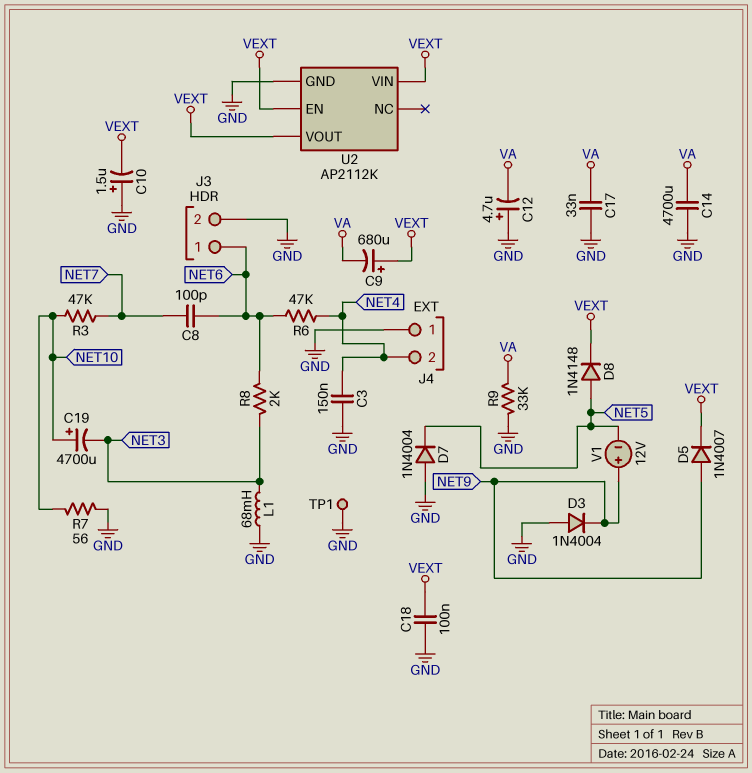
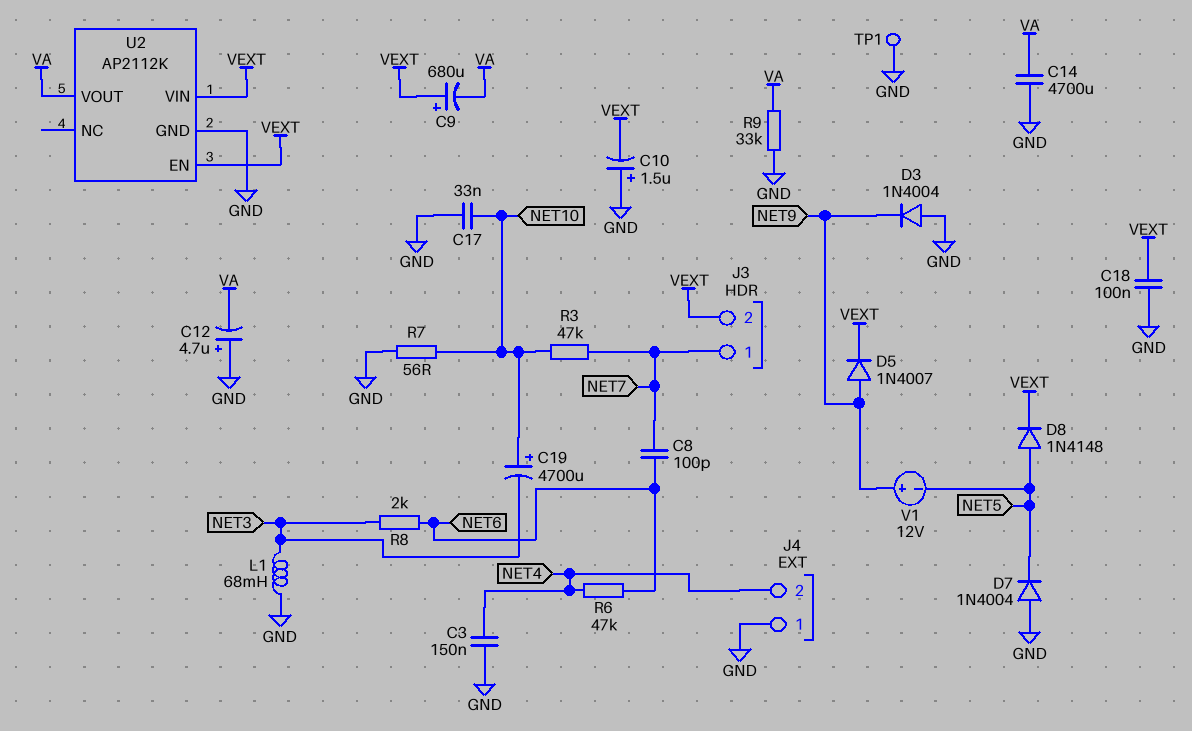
C17: 33nF (GND, VA) -> 33nF (GND, NET10)
J3 pin 1: NET6 -> NET7
J3 pin 2: GND -> VEXT
U2 pin VOUT: VEXT -> VA

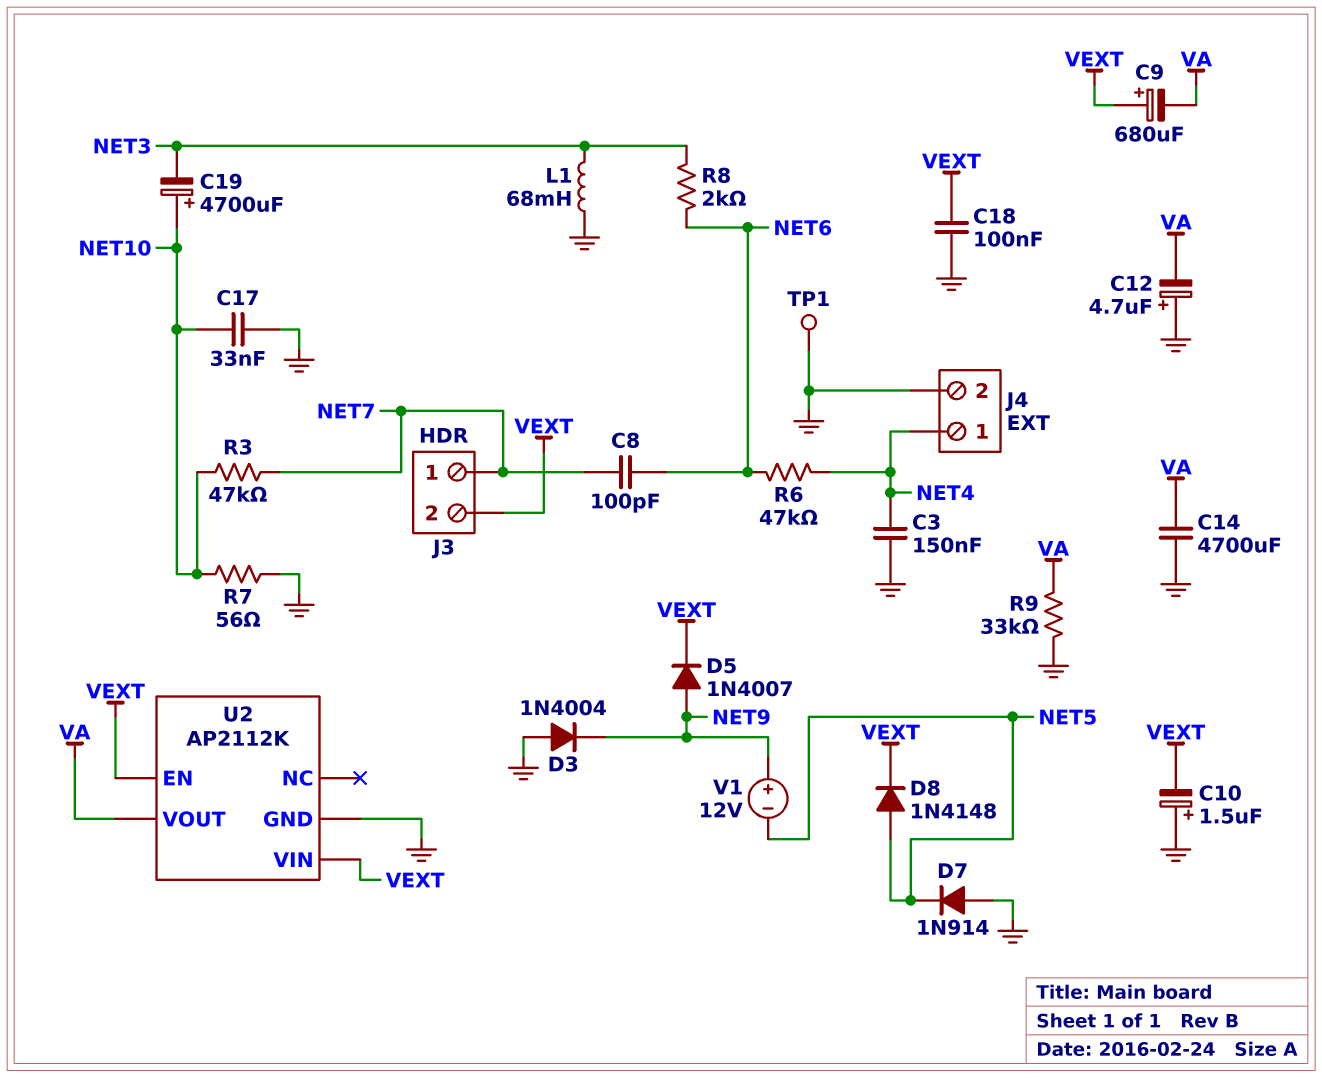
D7: diode 1N4004 (A GND, K NET5) -> diode 1N914 (A GND, K NET5)
J4 pin 1: GND -> NET4
J4 pin 2: NET4 -> GND

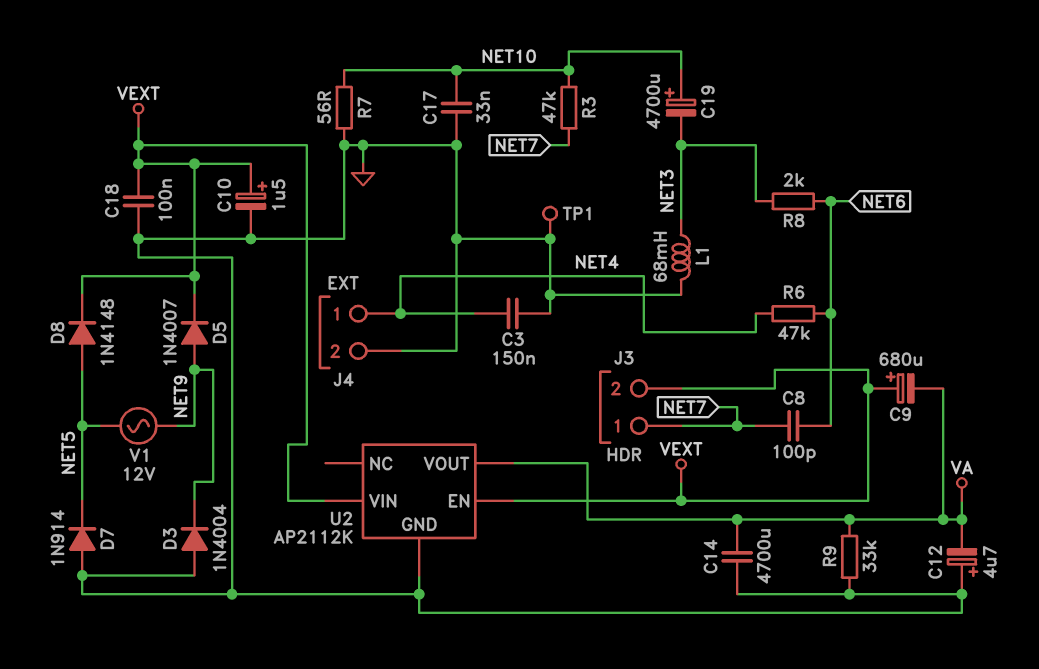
C10: 1.5uF (plus GND, minus VEXT) -> 1.5uF (plus VEXT, minus GND)
V1: 12V (plus NET9, minus NET5) -> AC 12V (NET5, NET9)

